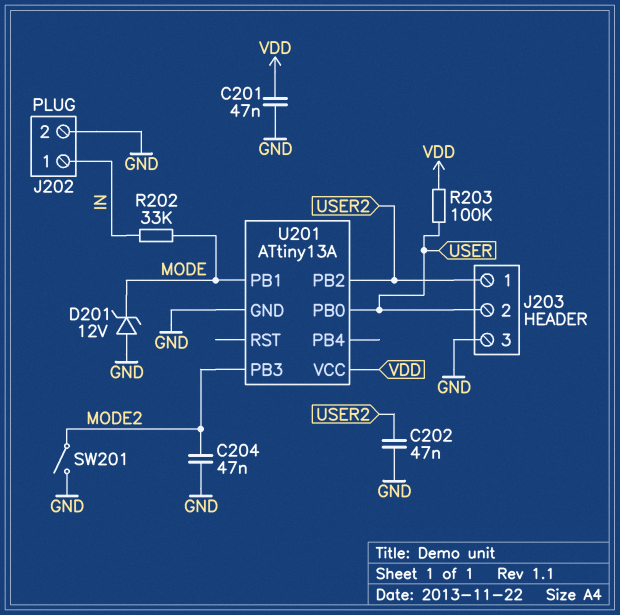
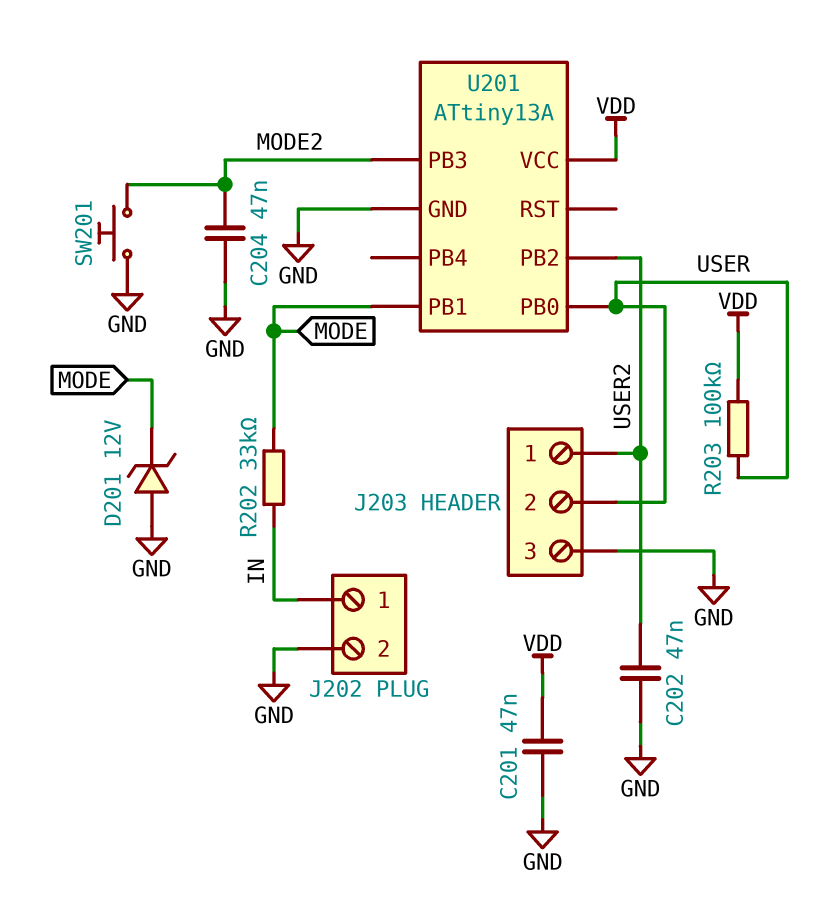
SW201: switch (GND, MODE2) -> button (GND, MODE2)

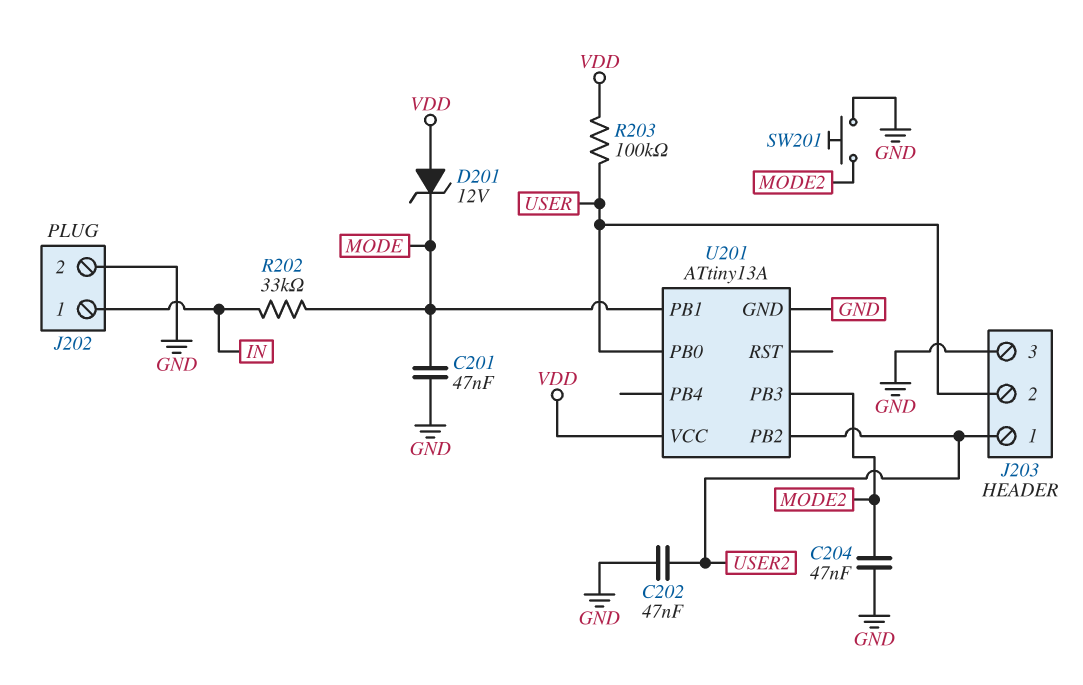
C201: 47nF (GND, VDD) -> 47nF (GND, MODE)
D201: zener 12V (A GND, K MODE) -> zener 12V (A VDD, K MODE)

